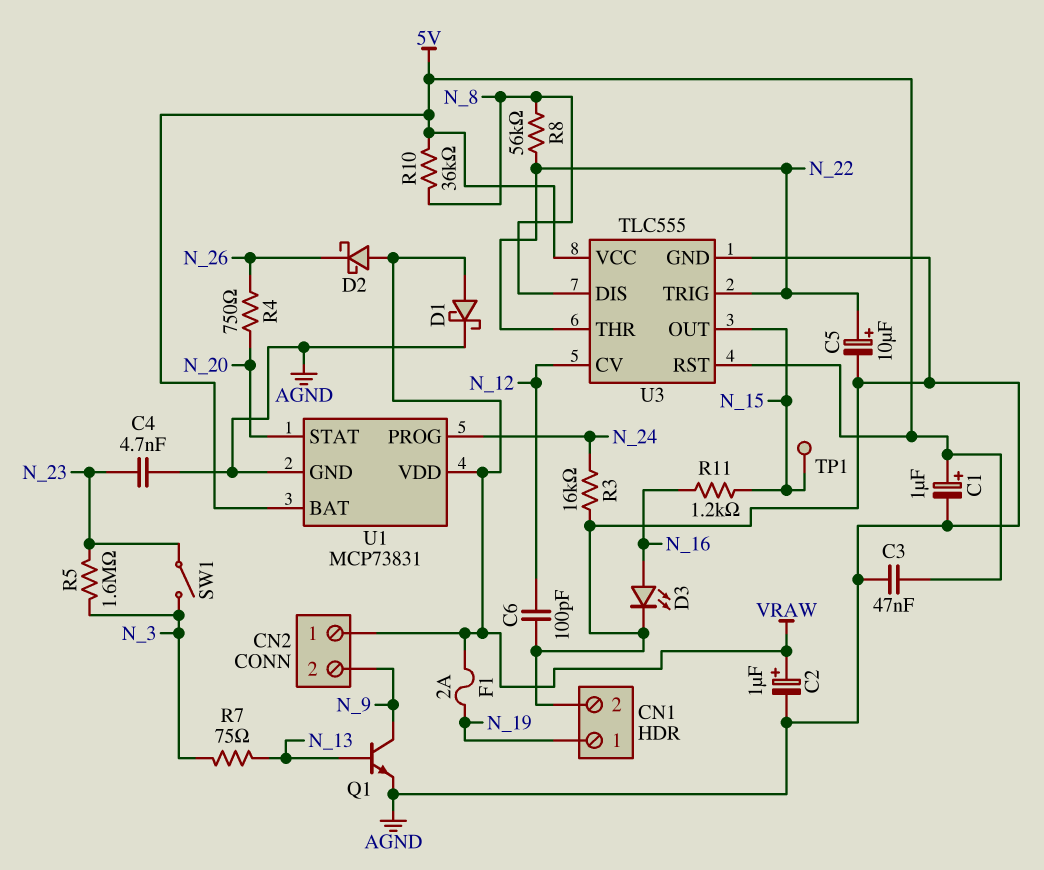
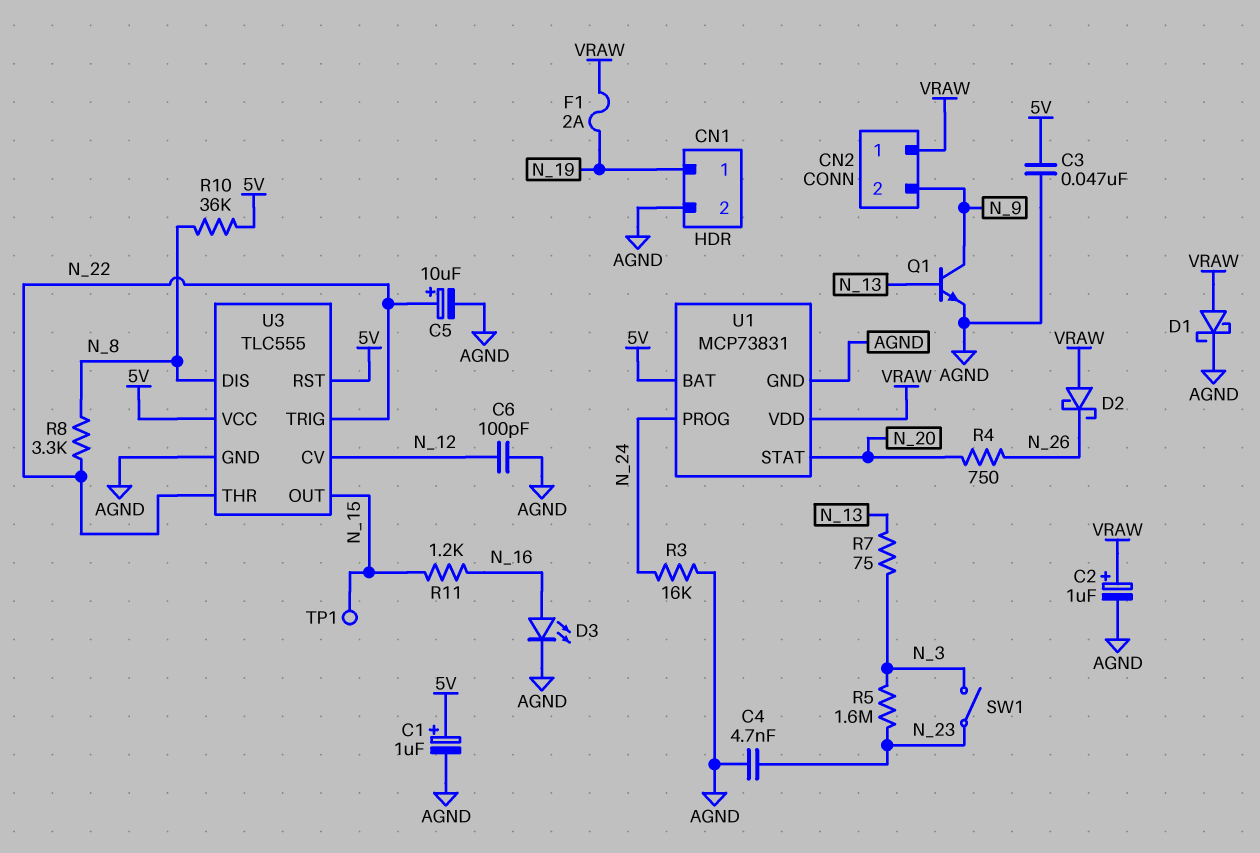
R8: 56k (N_8, N_22) -> 3.3k (N_8, N_22)

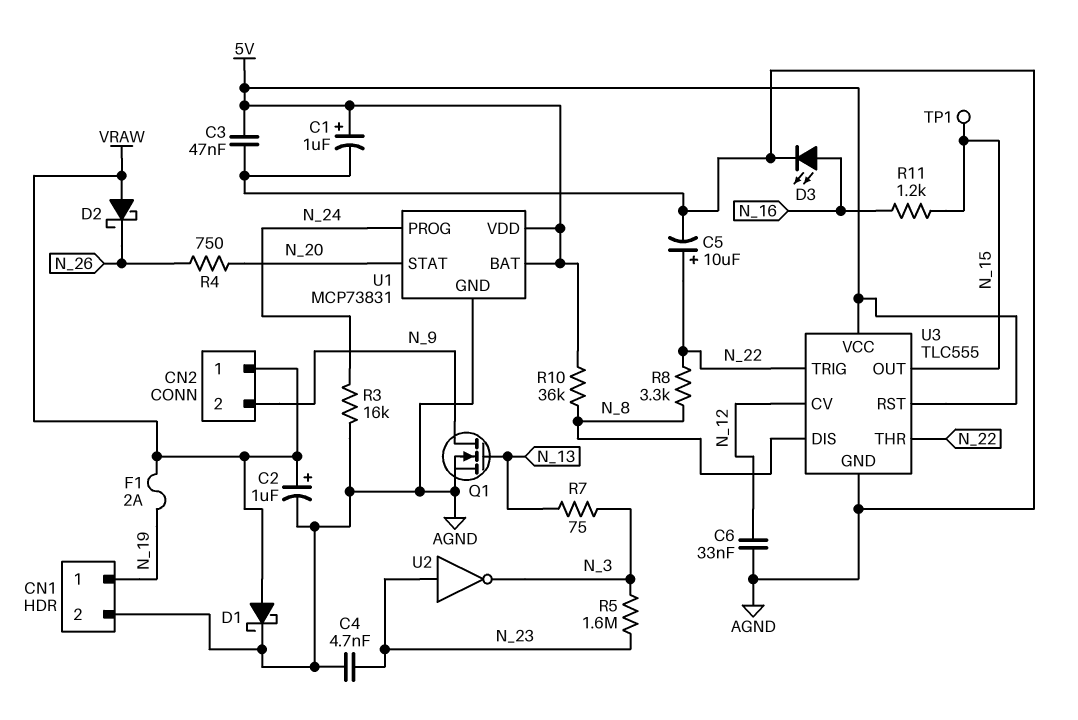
C6: 100pF (AGND, N_12) -> 33nF (AGND, N_12)
Q1: NPN (B N_13, C N_9, E AGND) -> NMOS (G N_13, D N_9, S AGND)
SW1: switch (N_3, N_23) -> none
U1 pin VDD: VRAW -> 5V
U2: none -> NOT (in N_23, out N_3)

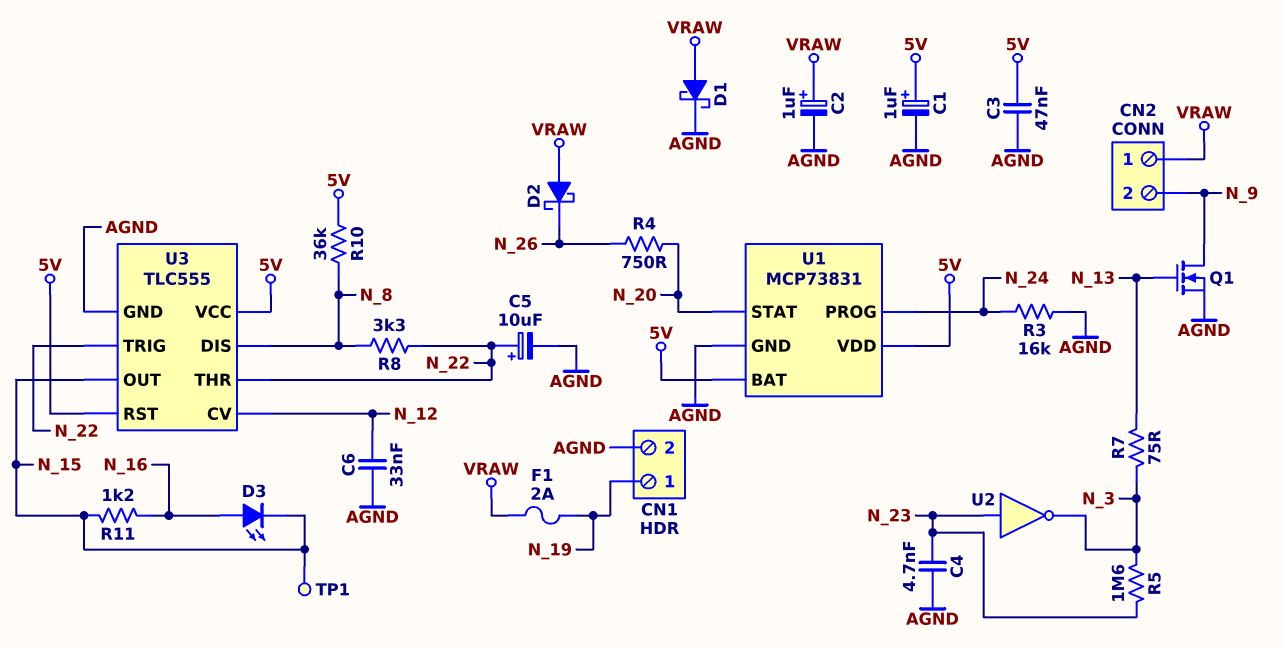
D3: LED (A N_16, K AGND) -> LED (A N_16, K N_15)

